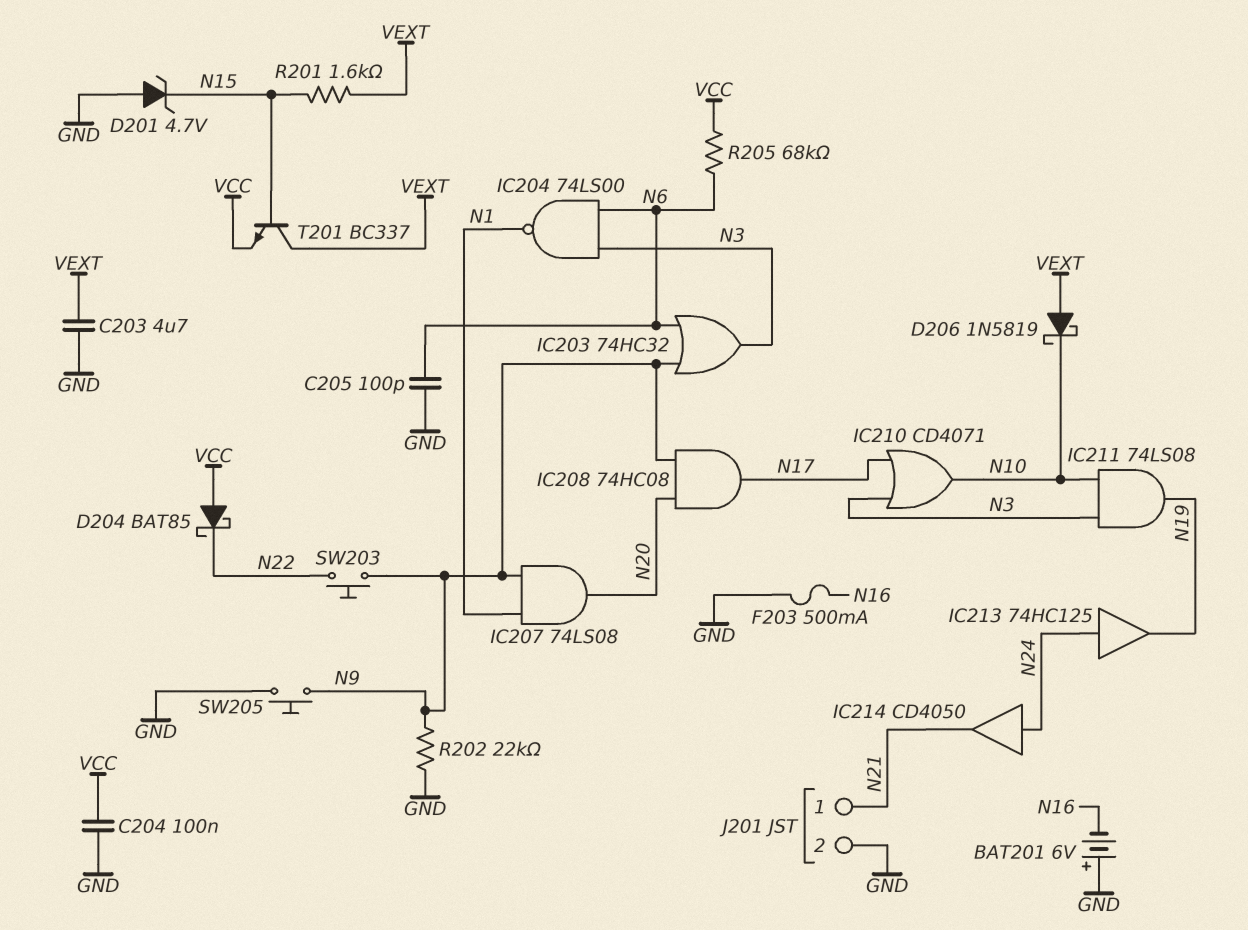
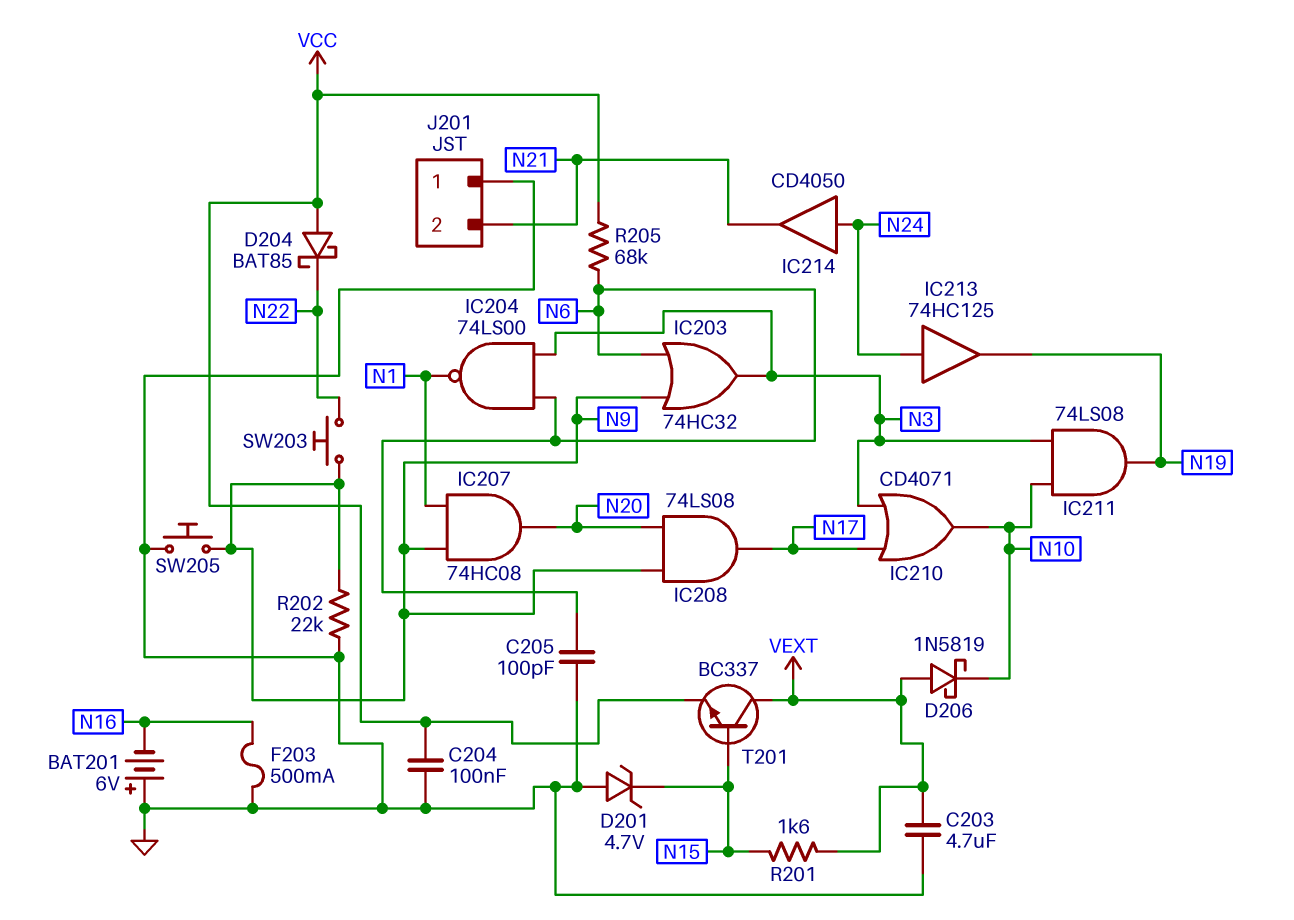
IC207: AND 74LS08 (in N1, in N9, out N20) -> AND 74HC08 (in N1, in N9, out N20)
IC208: AND 74HC08 (in N9, in N20, out N17) -> AND 74LS08 (in N9, in N20, out N17)
J201 pin 1: N21 -> GND
J201 pin 2: GND -> N21

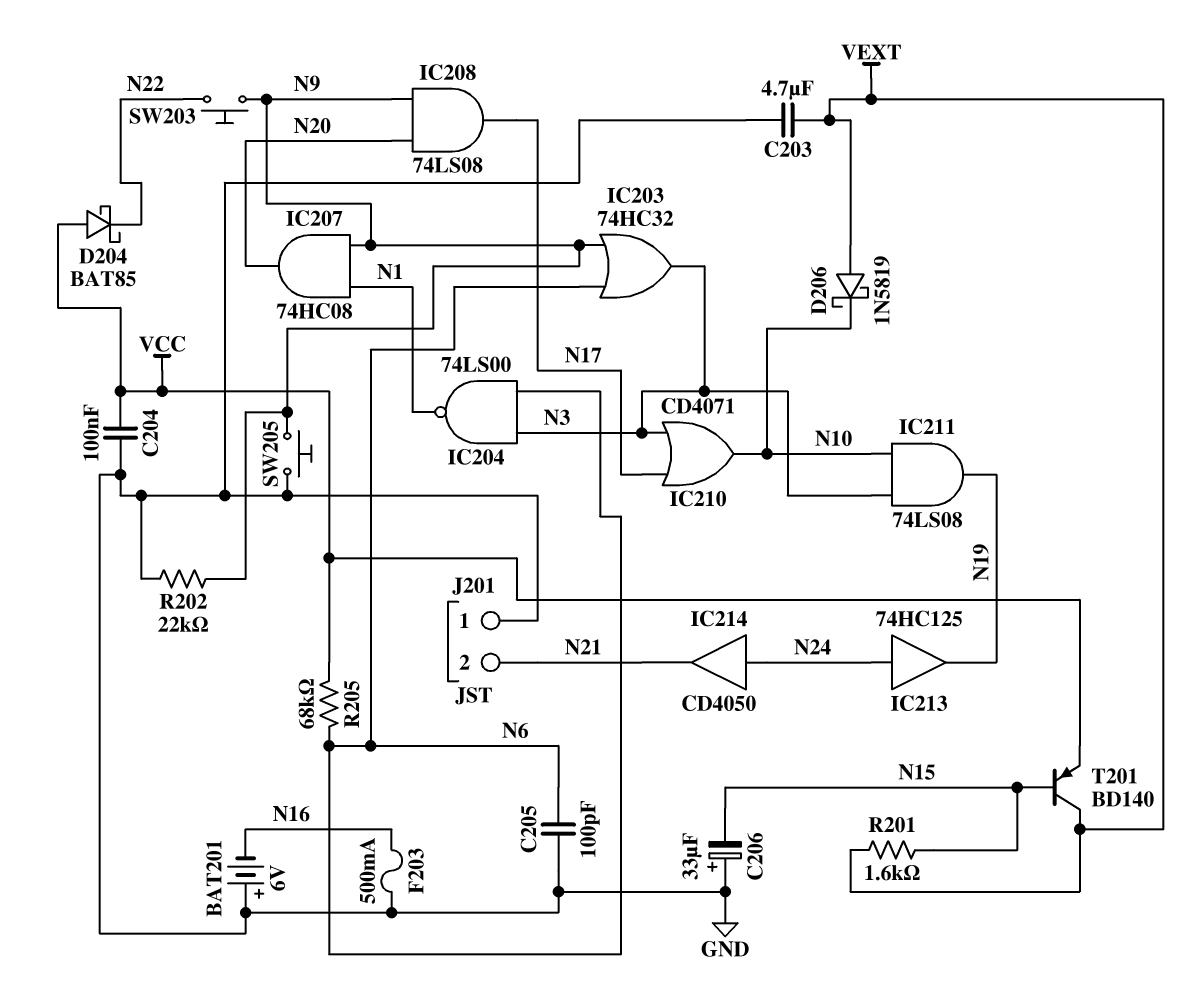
C206: none -> 33uF (plus GND, minus N15)
D201: zener 4.7V (A GND, K N15) -> none
T201: NPN BC337 (B N15, C VEXT, E VCC) -> PNP BD140 (B N15, C VEXT, E VCC)

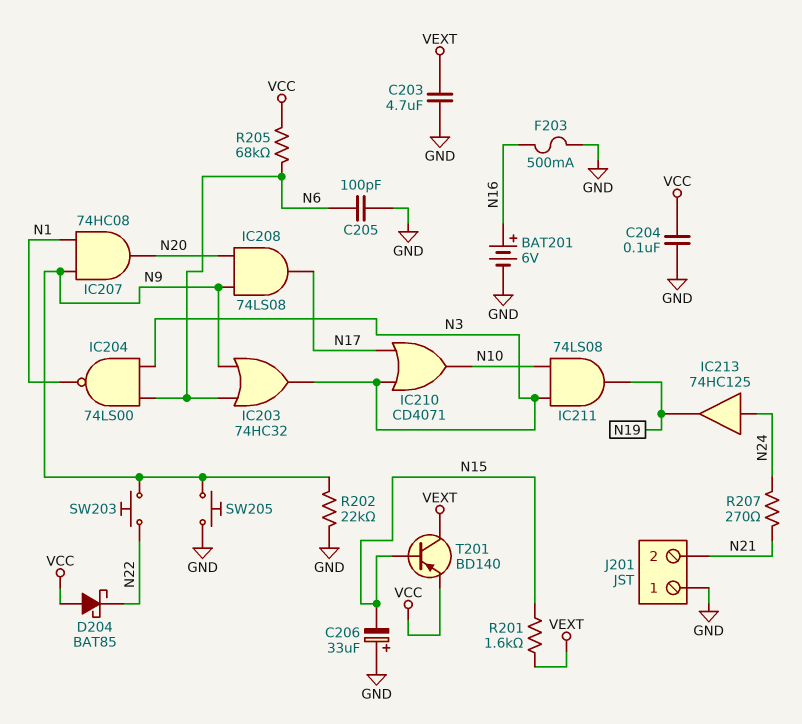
BAT201: 6V (plus GND, minus N16) -> 6V (plus N16, minus GND)
D206: schottky 1N5819 (A VEXT, K N10) -> none
IC214: buffer CD4050 (in N24, out N21) -> none
R207: none -> 270 (N21, N24)

